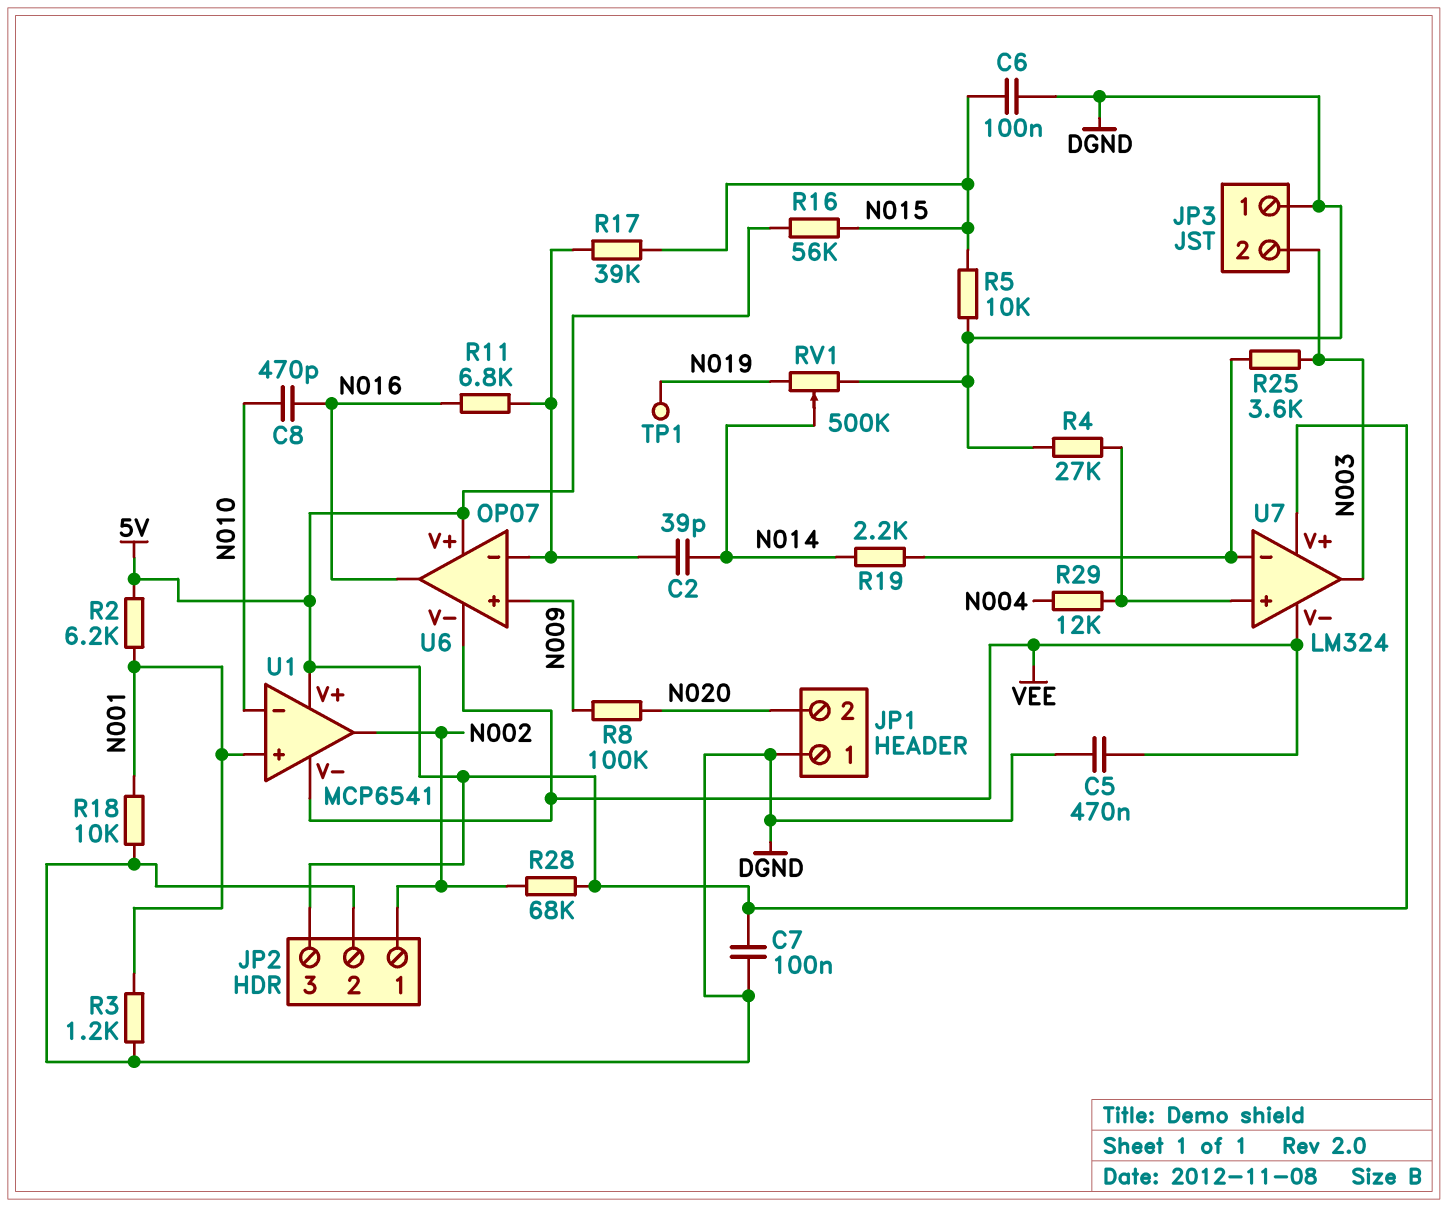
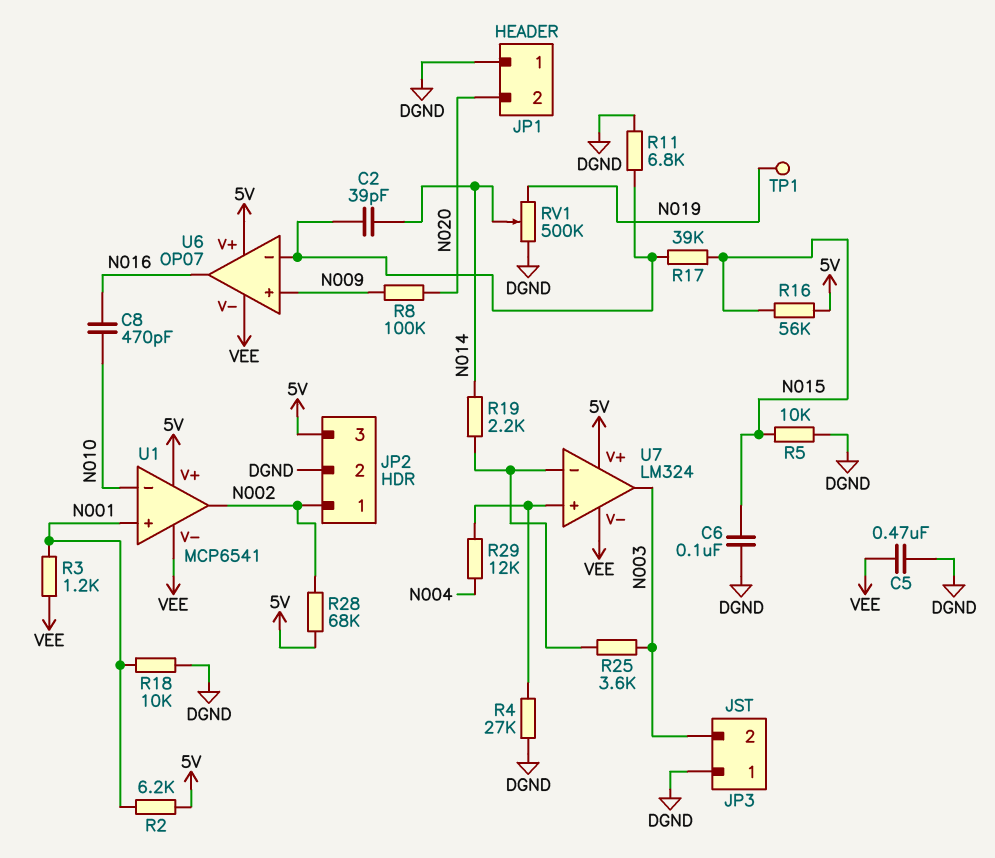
C7: 100nF (5V, DGND) -> none
R3: 1.2k (DGND, N001) -> 1.2k (N001, VEE)
R11: 6.8k (N016, U6/in-) -> 6.8k (DGND, U6/in-)

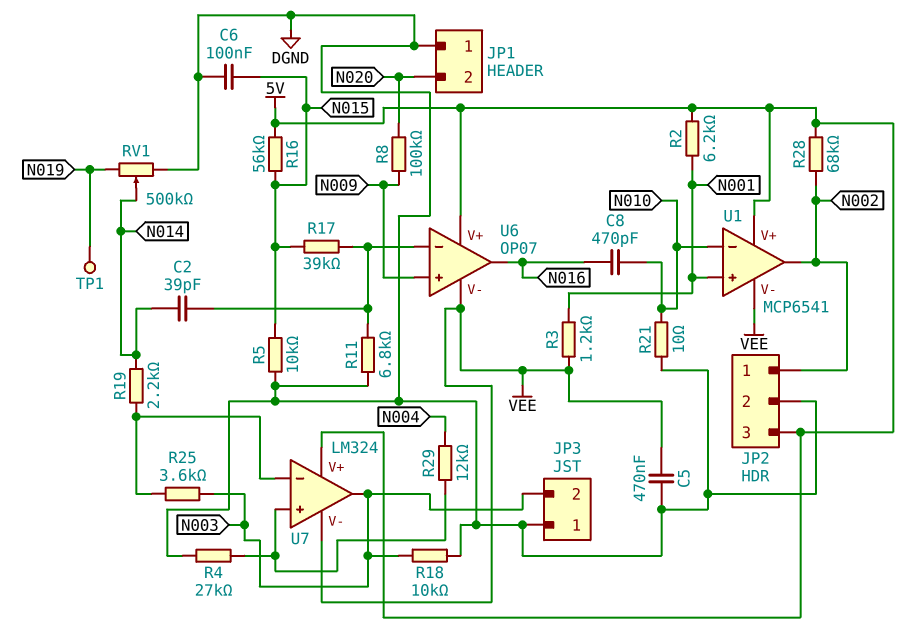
R18: 10k (DGND, N001) -> 10k (DGND, N003)
R21: none -> 10 (DGND, N010)

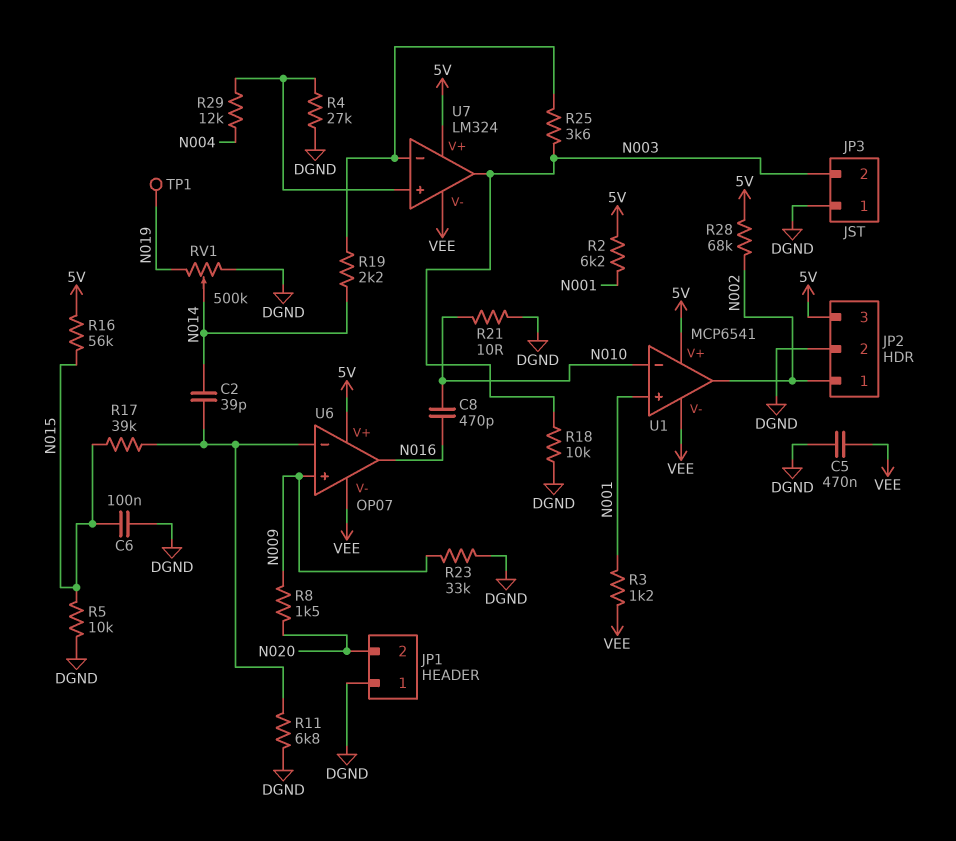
R8: 100k (N009, N020) -> 1.5k (N009, N020)
R23: none -> 33k (DGND, N009)

